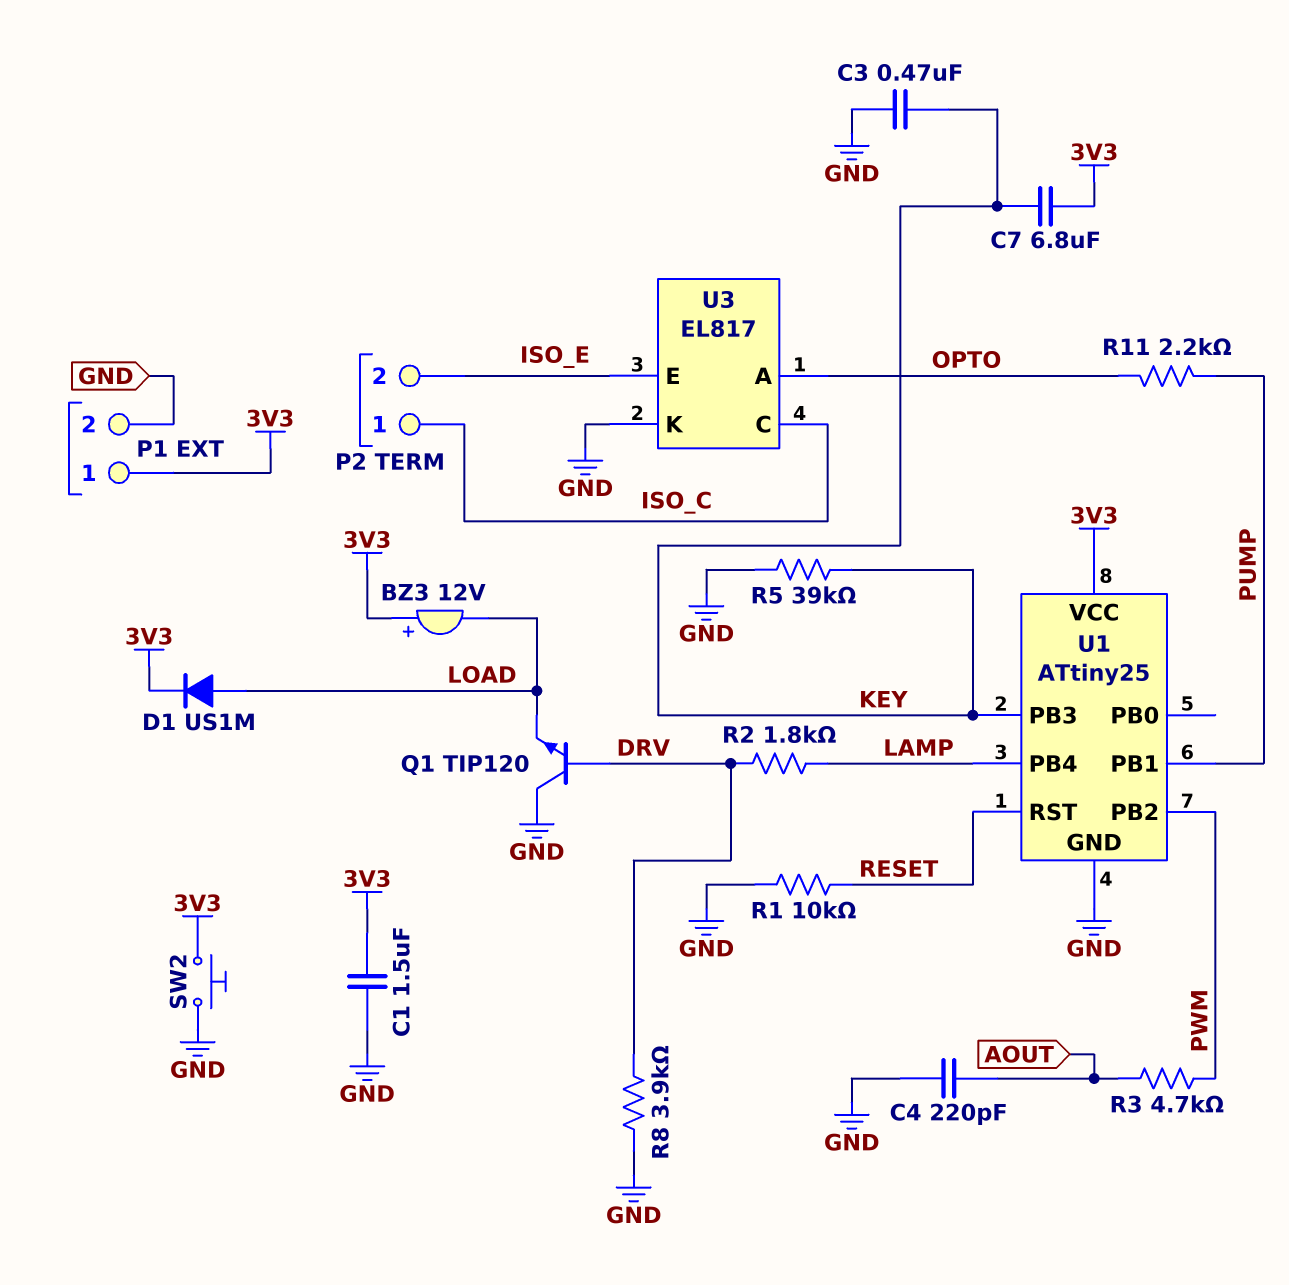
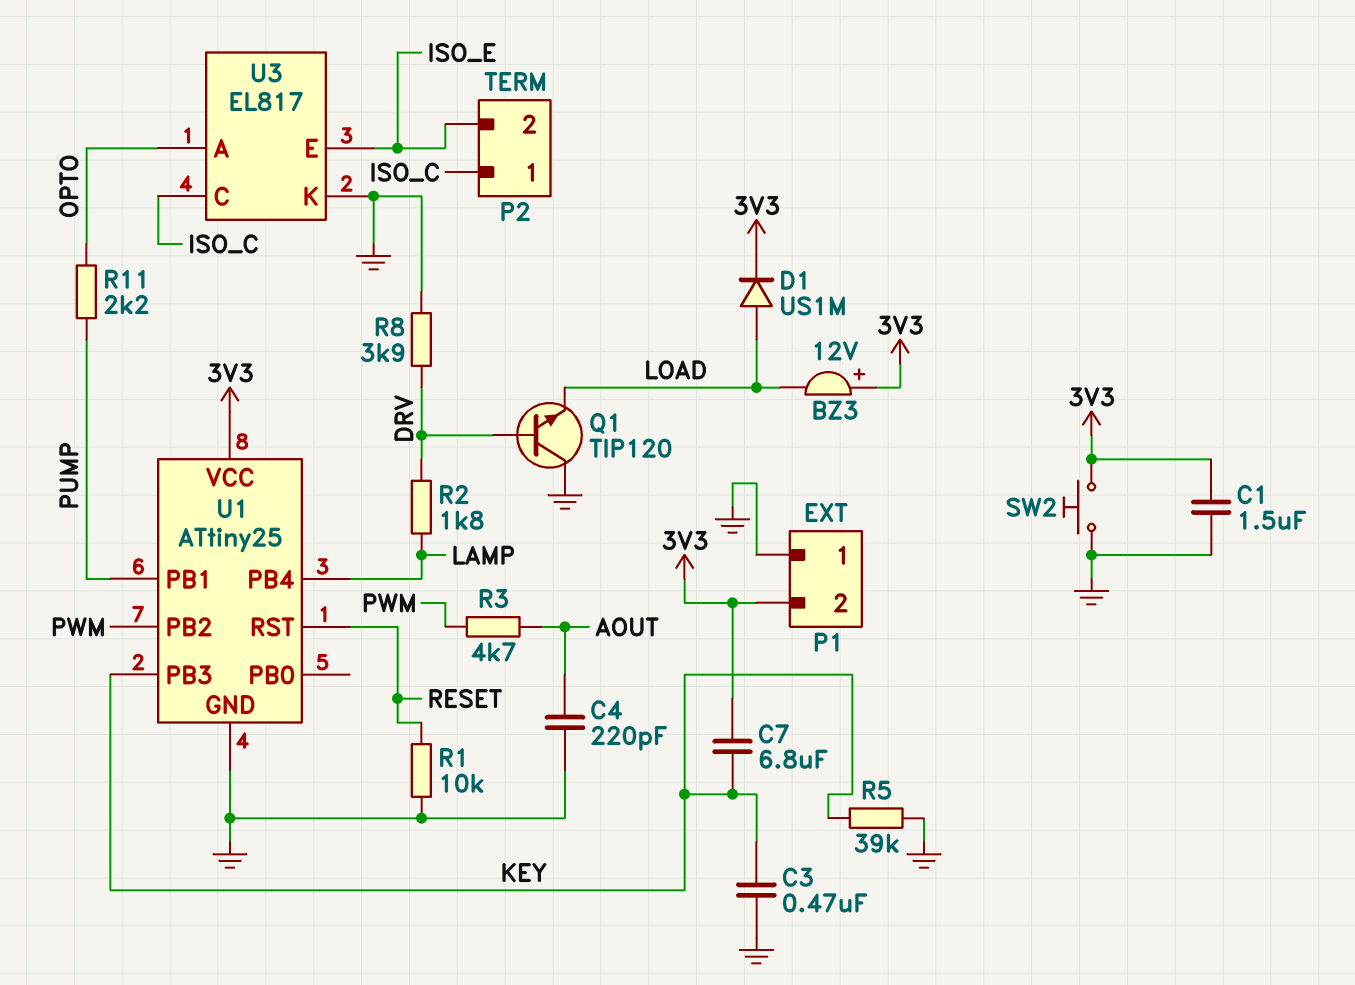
P1 pin 1: 3V3 -> GND
P1 pin 2: GND -> 3V3

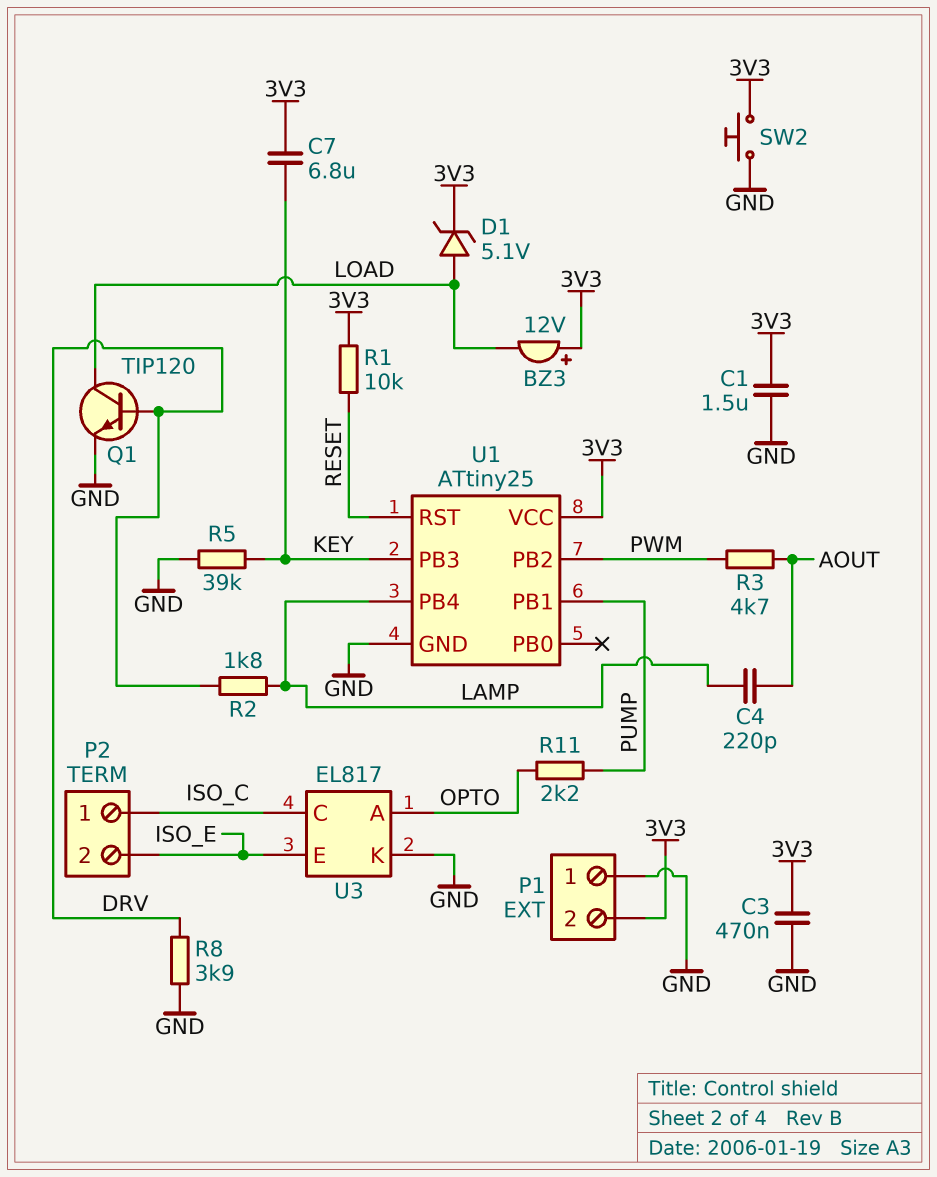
C3: 470nF (GND, KEY) -> 470nF (3V3, GND)
C4: 220pF (AOUT, GND) -> 220pF (AOUT, LAMP)
D1: diode US1M (A LOAD, K 3V3) -> zener 5.1V (A LOAD, K 3V3)
Q1: NPN TIP120 (B DRV, C GND, E LOAD) -> NPN TIP120 (B DRV, C LOAD, E GND)
R1: 10k (GND, RESET) -> 10k (3V3, RESET)

